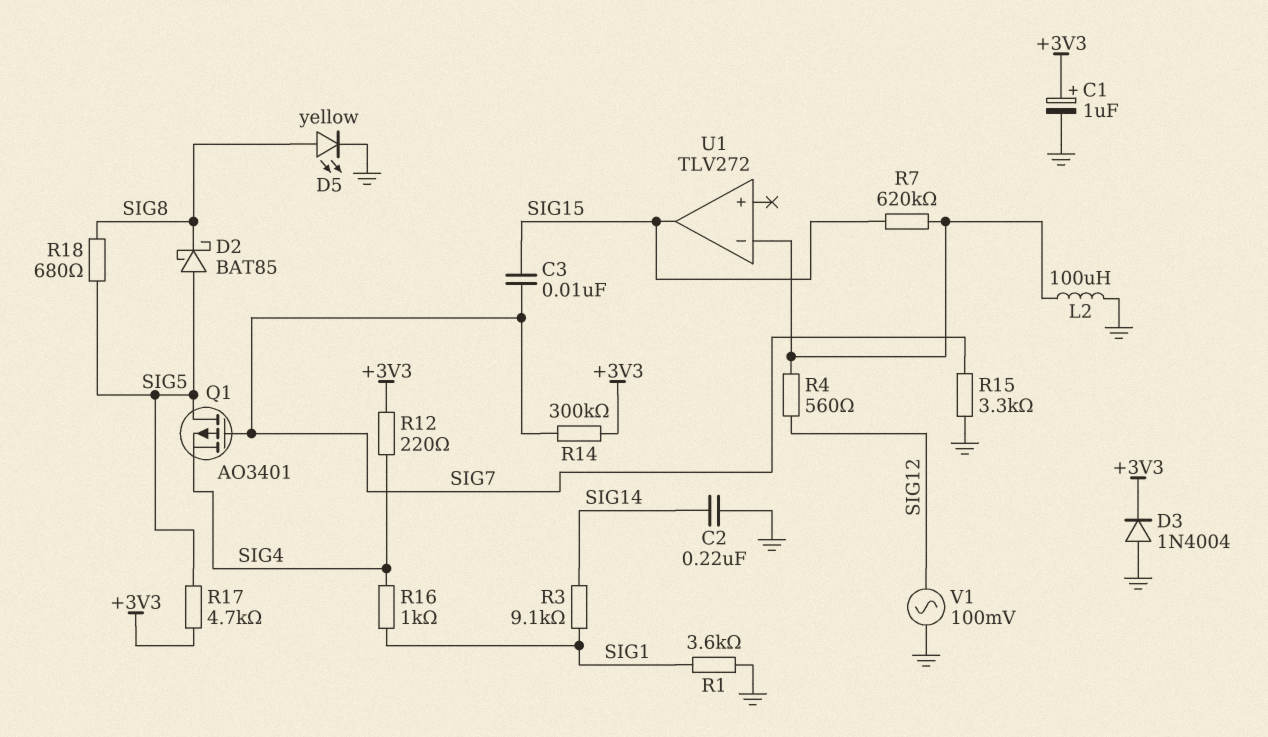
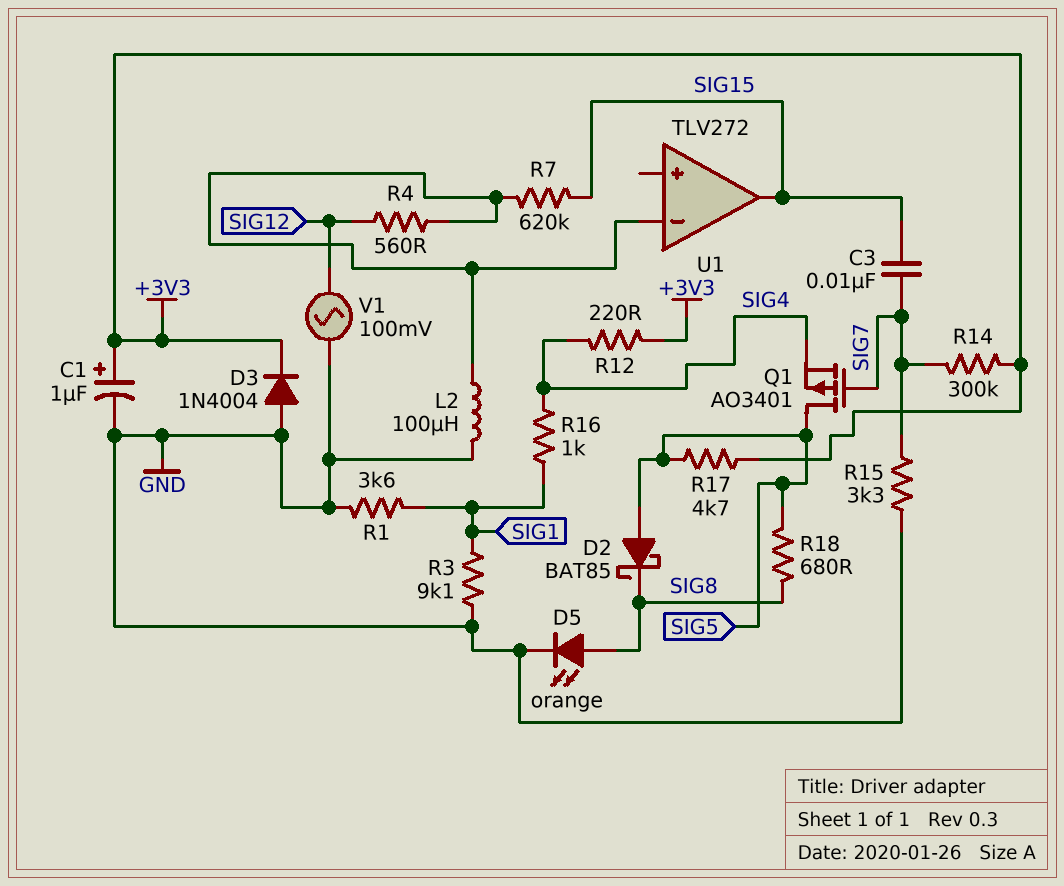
C2: 220nF (GND, SIG14) -> none
D5: LED yellow (A SIG8, K GND) -> LED orange (A SIG8, K GND)
R3: 9.1k (SIG1, SIG14) -> 9.1k (GND, SIG1)

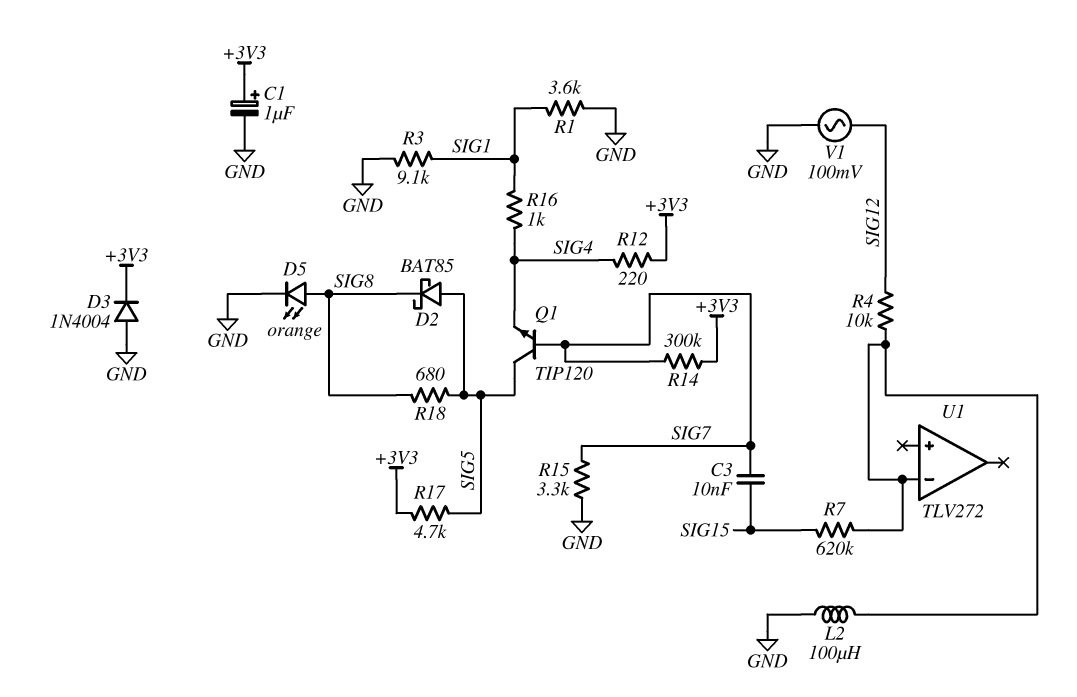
Q1: PMOS AO3401 (G SIG7, D SIG5, S SIG4) -> NPN TIP120 (B SIG7, C SIG5, E SIG4)
R4: 560 (SIG12, U1/in-) -> 10k (SIG12, U1/in-)
U1 pin out: SIG15 -> none

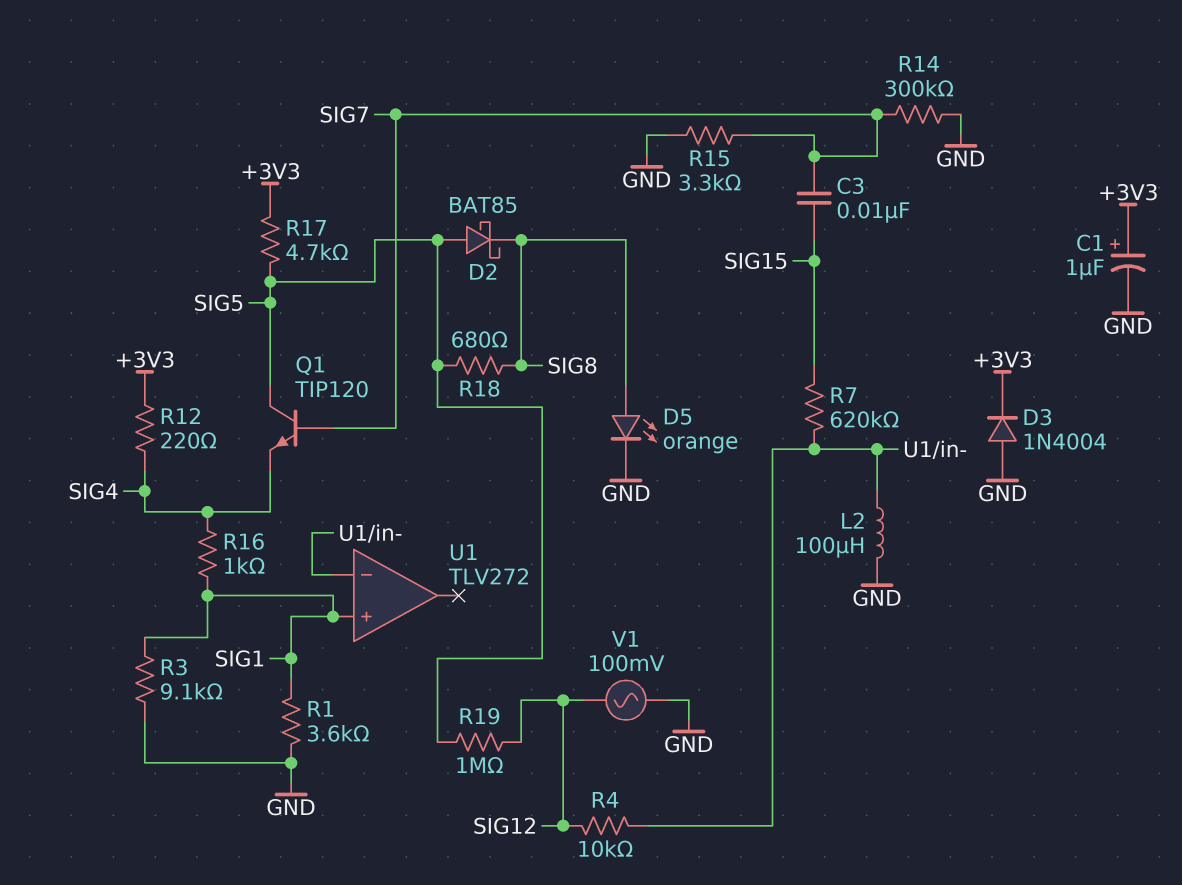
R14: 300k (+3V3, SIG7) -> 300k (GND, SIG7)
R19: none -> 1M (SIG5, SIG12)
U1 pin in+: none -> SIG1

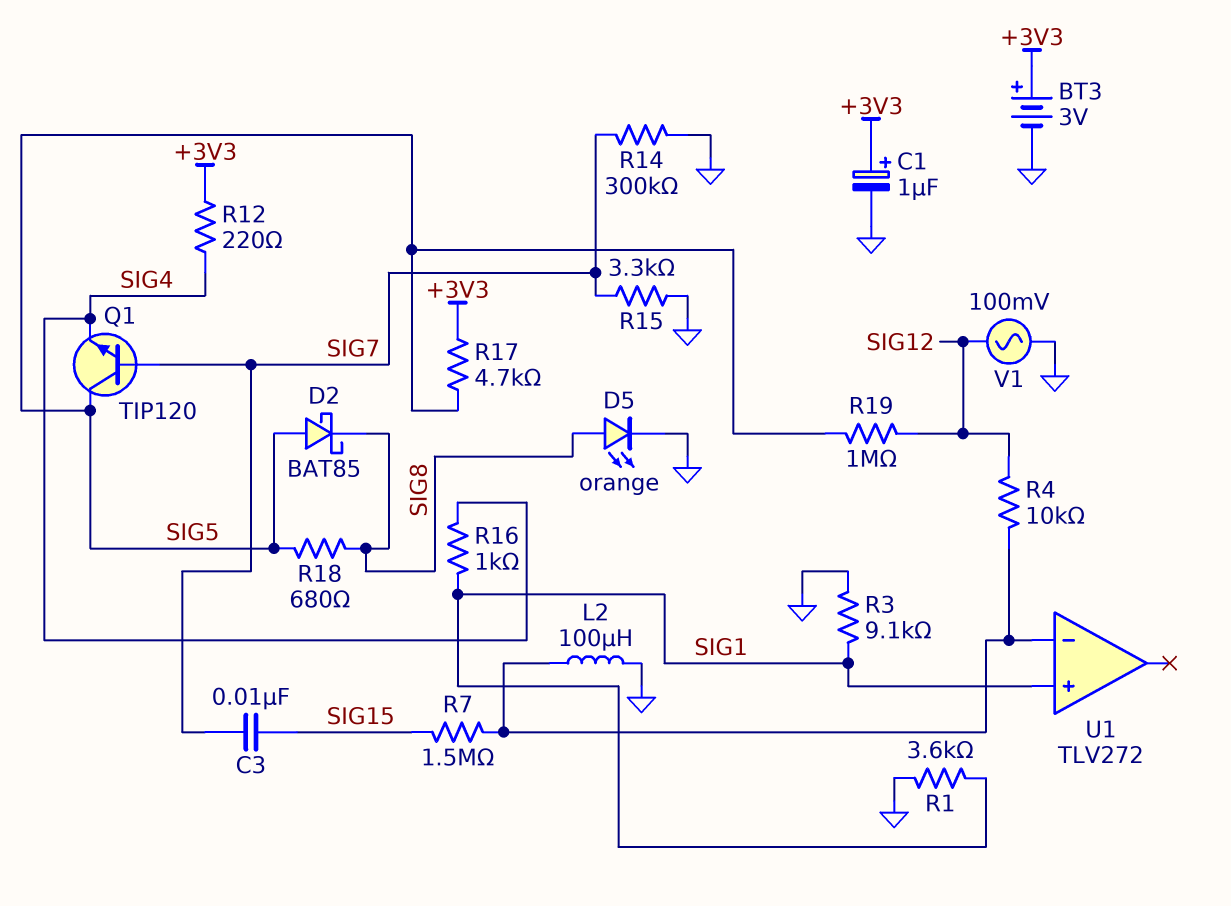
BT3: none -> 3V (plus +3V3, minus GND)
D3: diode 1N4004 (A GND, K +3V3) -> none
R7: 620k (SIG15, U1/in-) -> 1.5M (SIG15, U1/in-)

